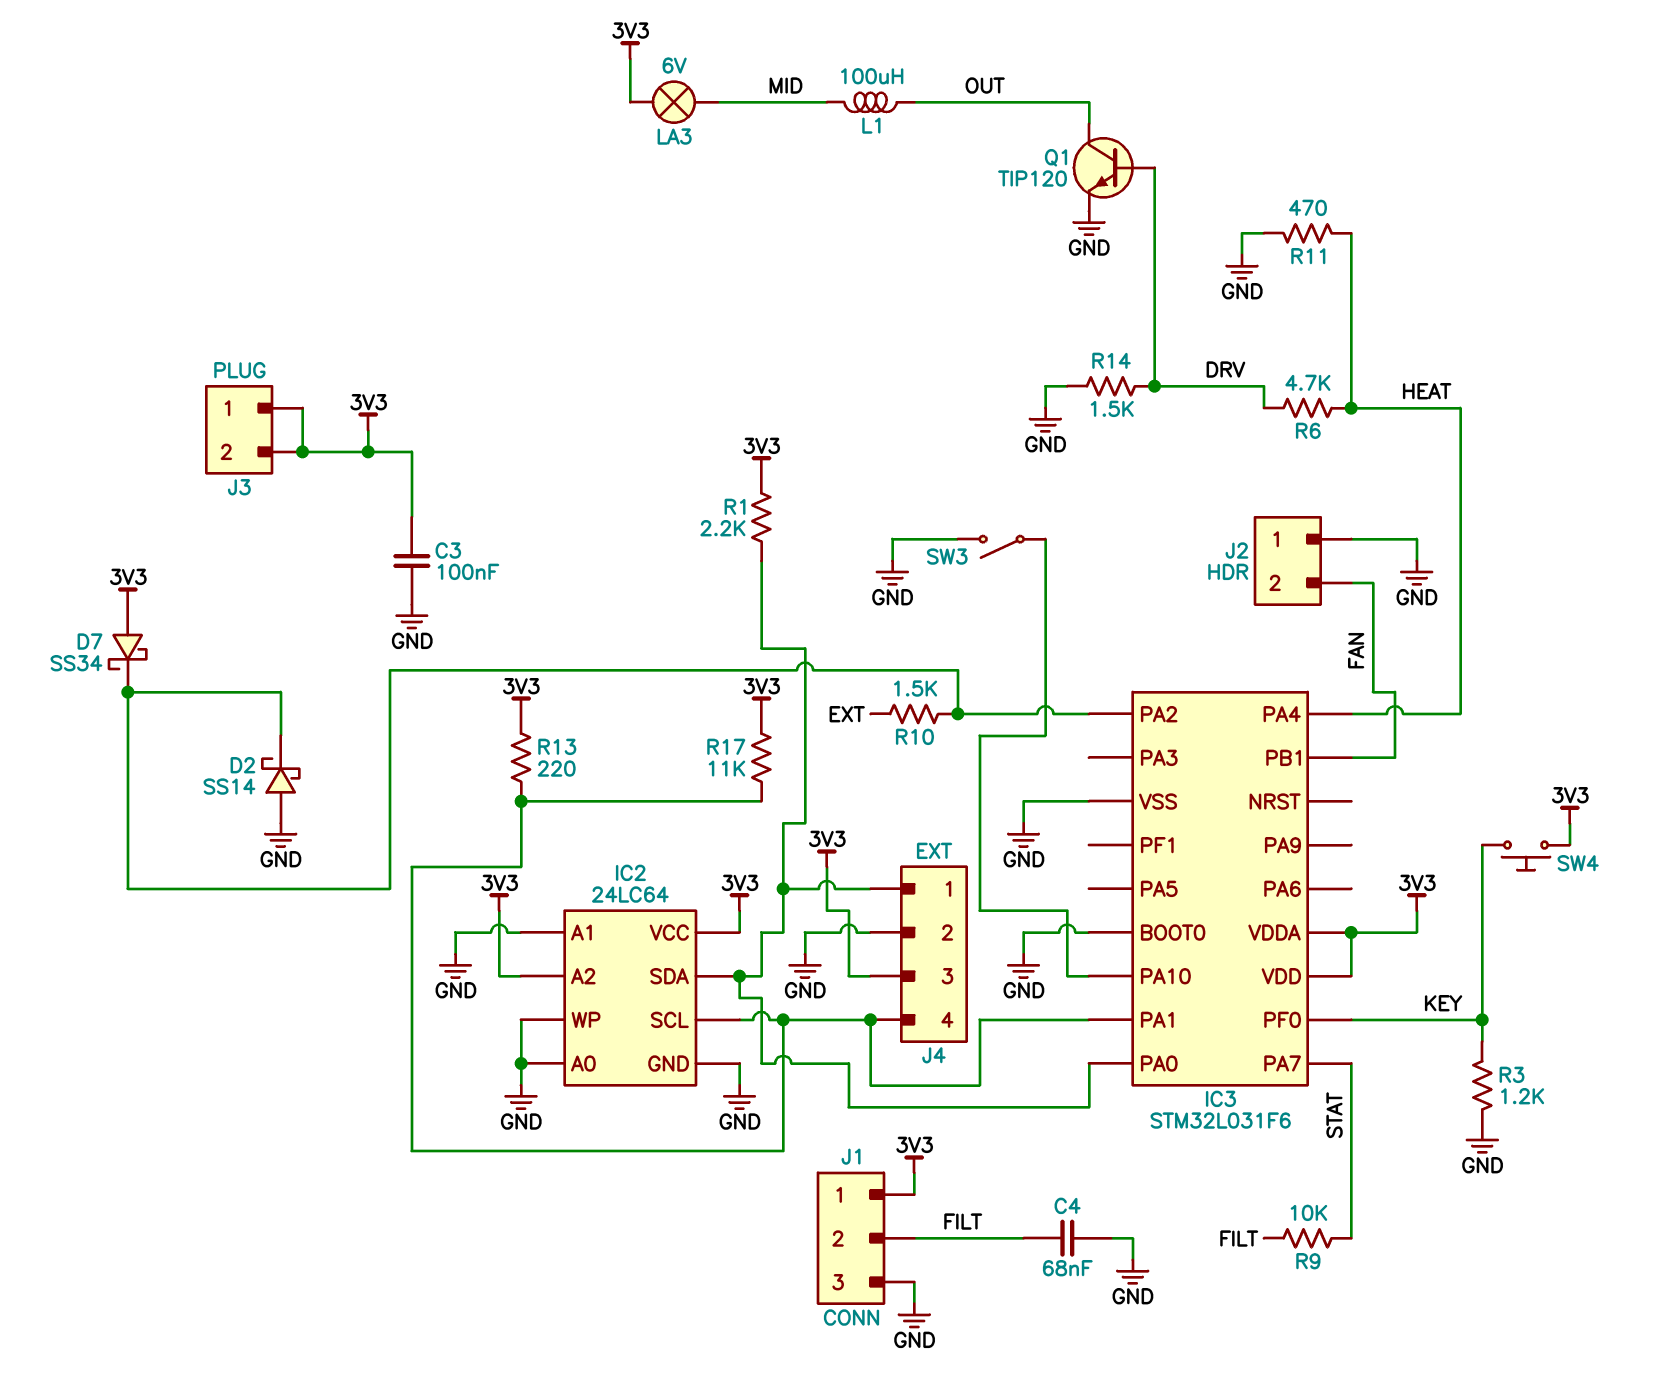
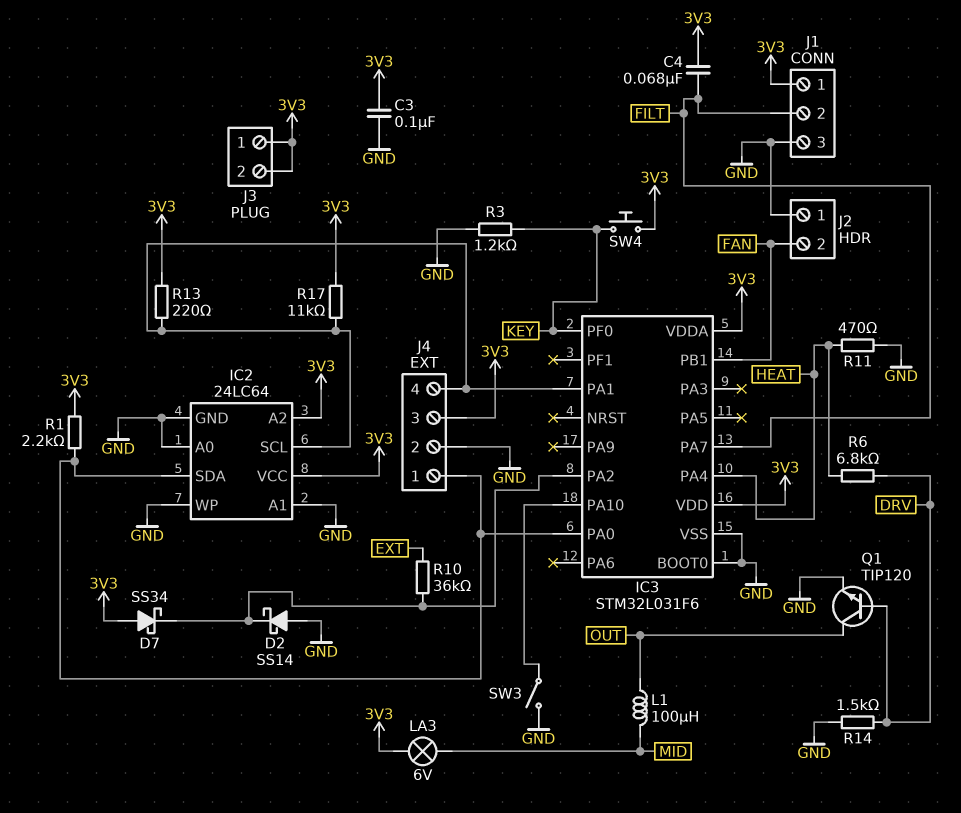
C4: 68nF (FILT, GND) -> 68nF (3V3, FILT)
IC3 pin PA7: STAT -> FILT
R6: 4.7k (DRV, HEAT) -> 6.8k (DRV, HEAT)
R9: 10k (FILT, STAT) -> none
R10: 1.5k (EXT, IC3/PA2) -> 36k (EXT, IC3/PA2)

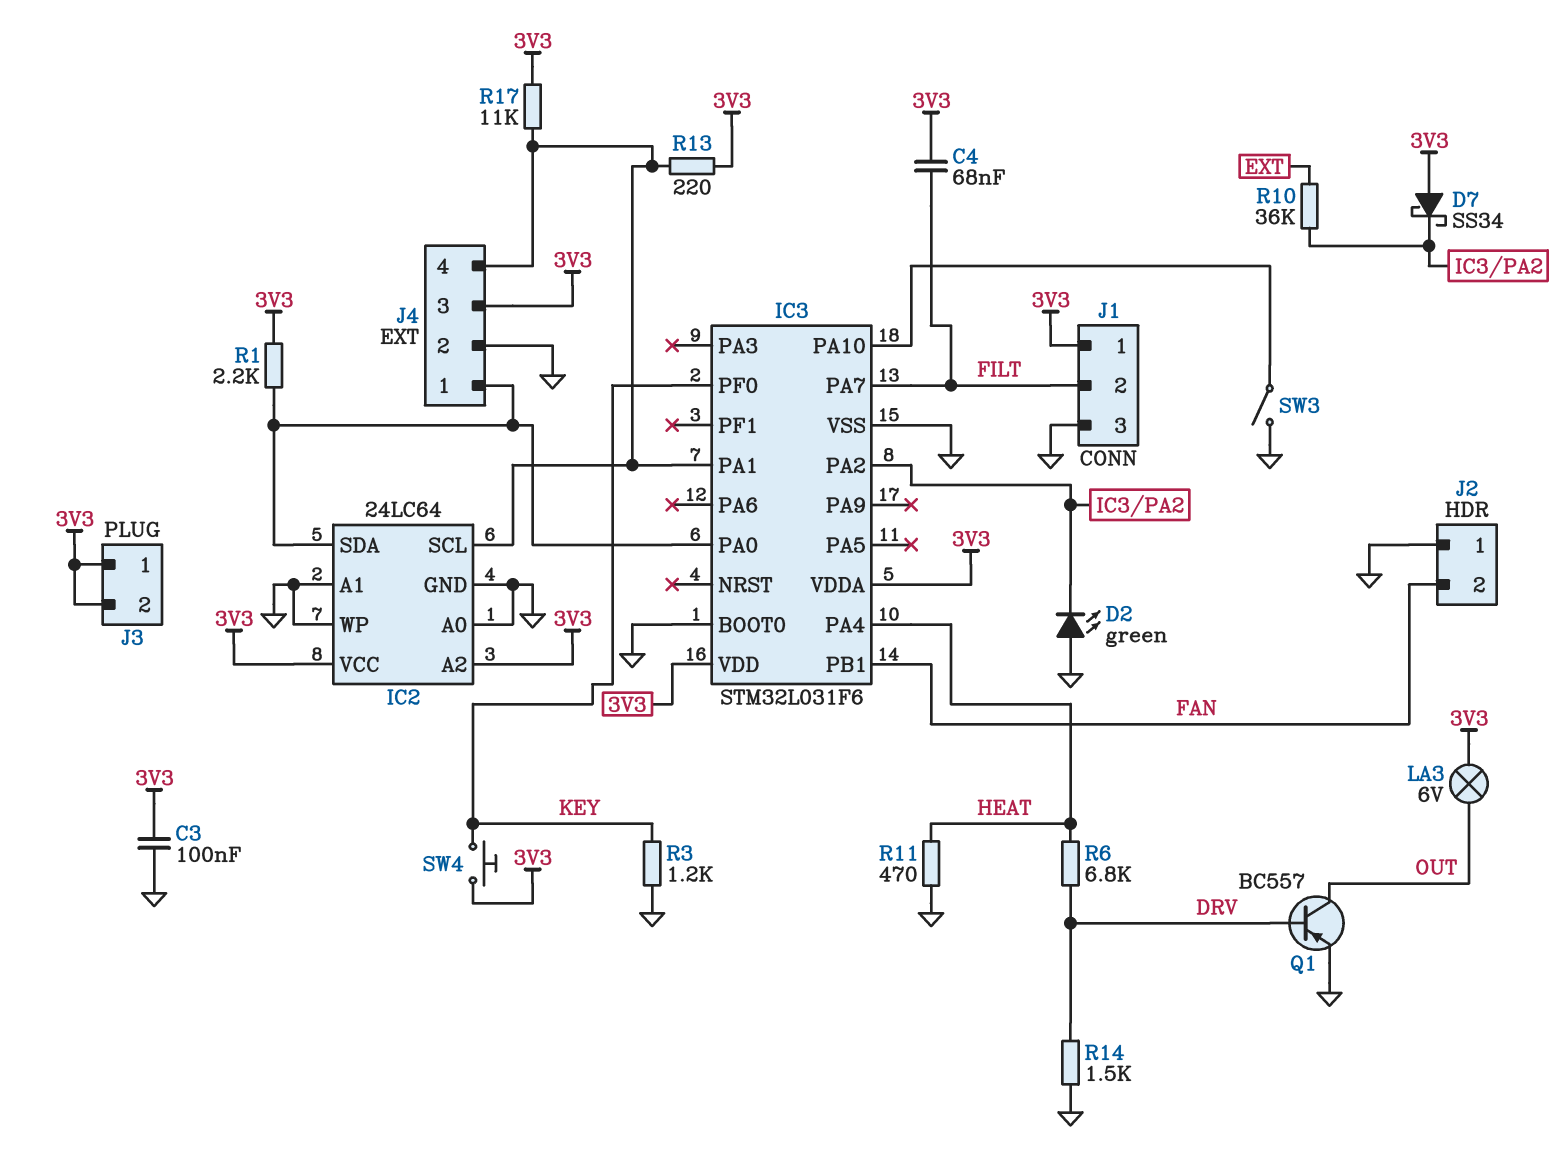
D2: schottky SS14 (A GND, K IC3/PA2) -> LED green (A GND, K IC3/PA2)
L1: 100uH (MID, OUT) -> none
LA3: lamp 6V (3V3, MID) -> lamp 6V (3V3, OUT)
Q1: NPN TIP120 (B DRV, C OUT, E GND) -> PNP BC557 (B DRV, C OUT, E GND)

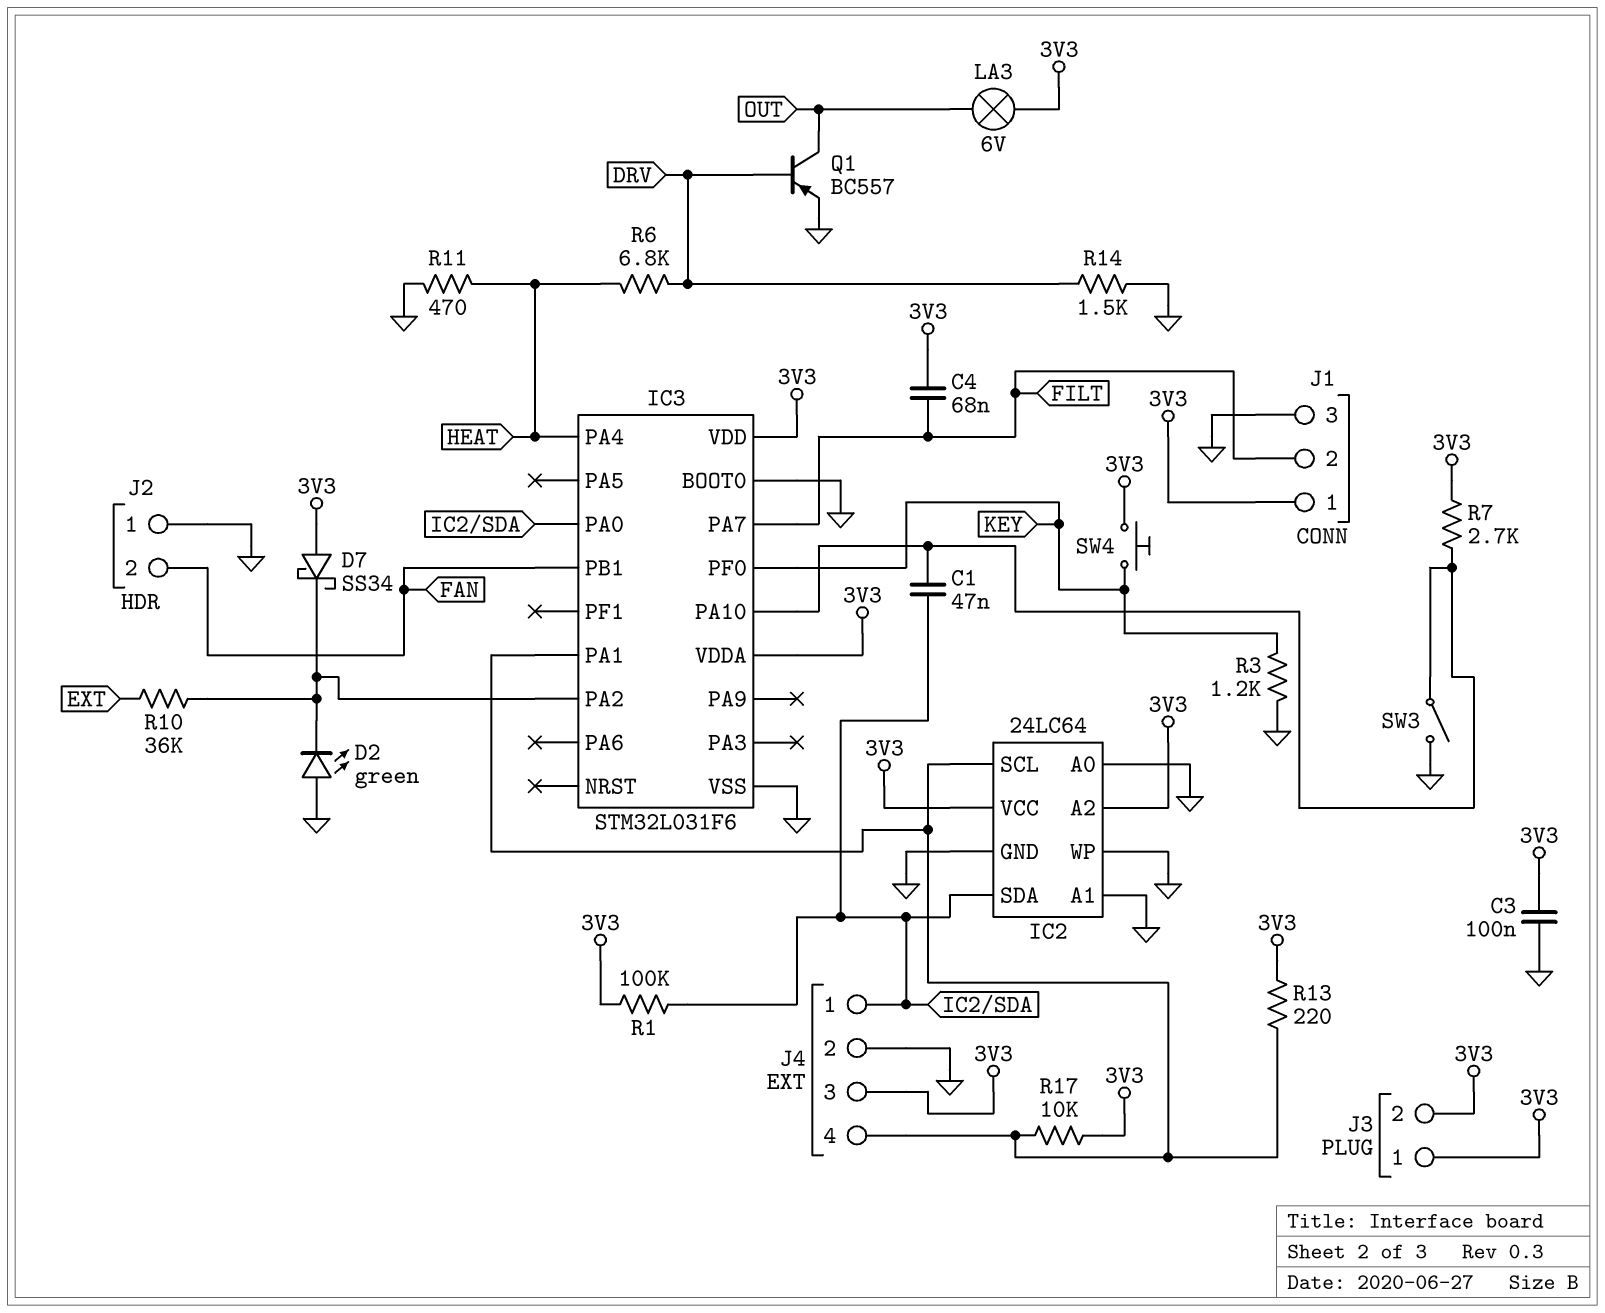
C1: none -> 47nF (IC2/SDA, IC3/PA10)
R1: 2.2k (3V3, IC2/SDA) -> 100k (3V3, IC2/SDA)
R7: none -> 2.7k (3V3, IC3/PA10)
R17: 11k (3V3, IC2/SCL) -> 10k (3V3, IC2/SCL)

